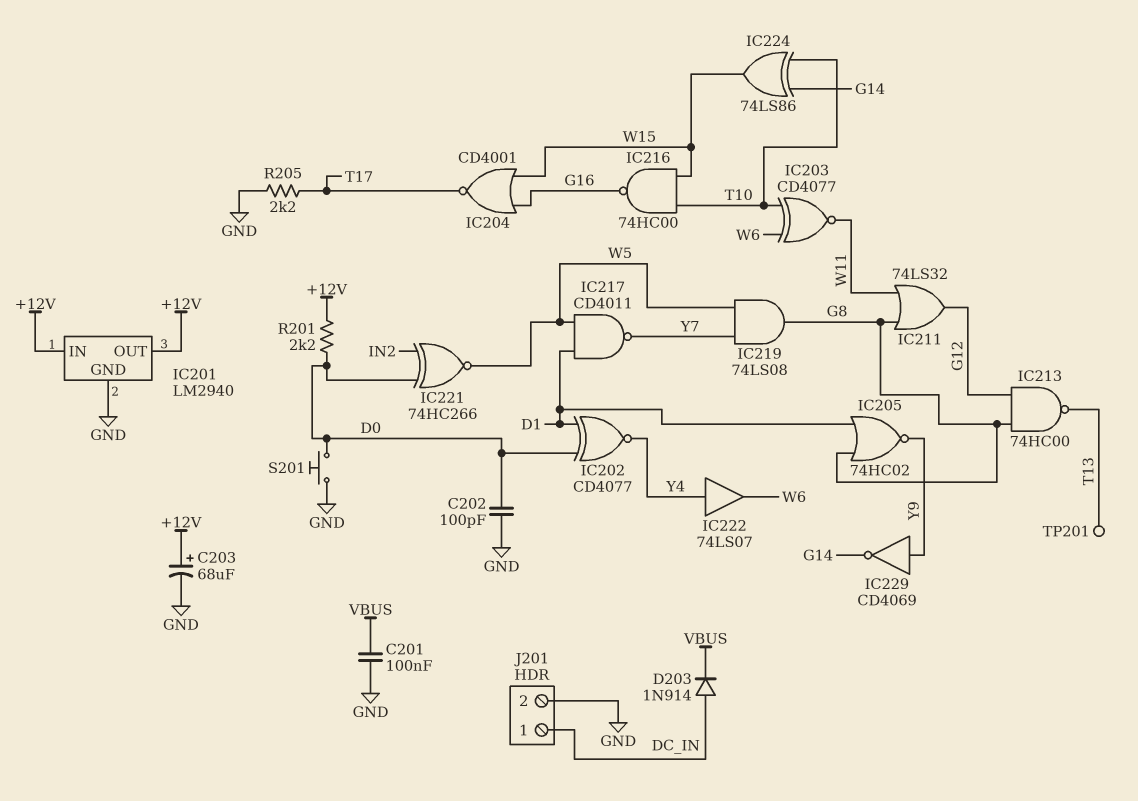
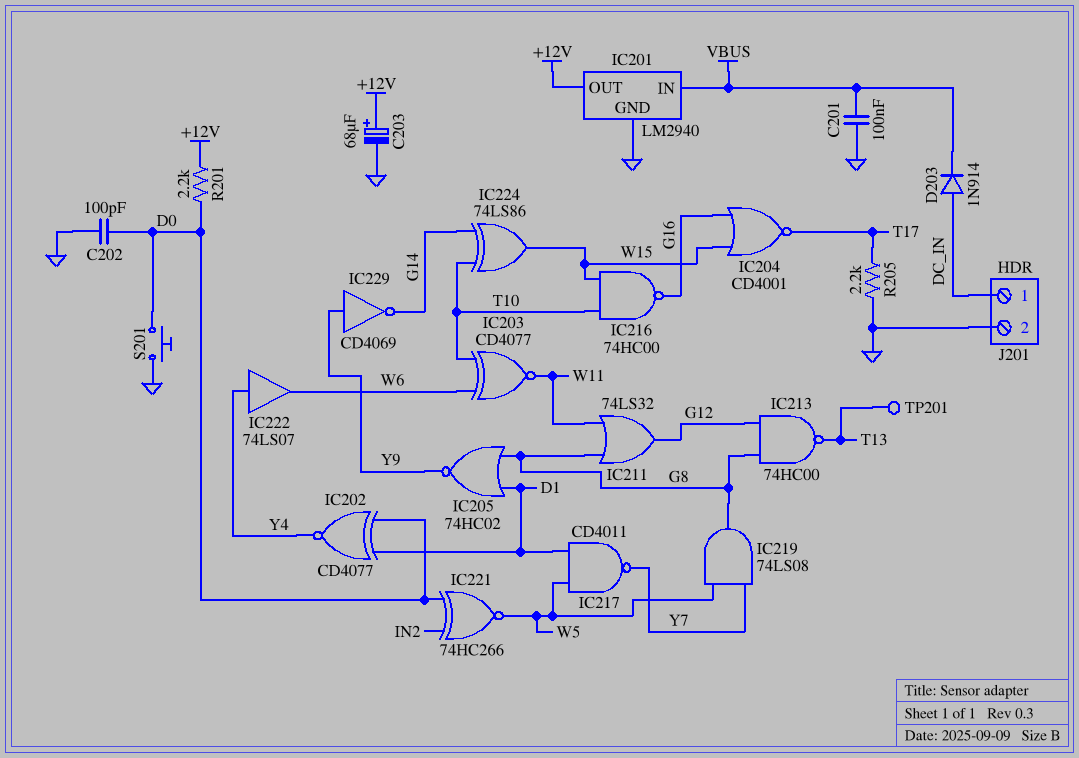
IC201 pin IN: +12V -> VBUS

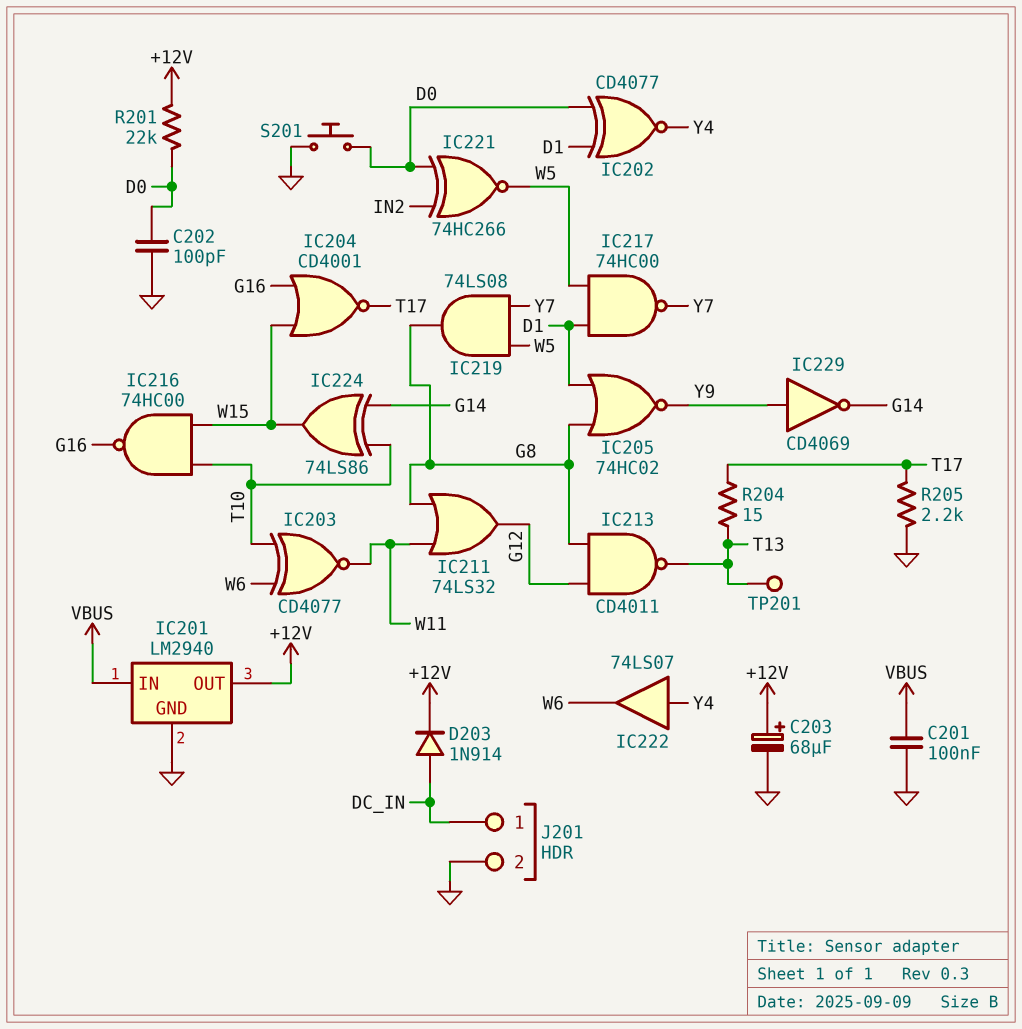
D203: diode 1N914 (A DC_IN, K VBUS) -> diode 1N914 (A DC_IN, K +12V)
IC213: NAND 74HC00 (in G8, in G12, out T13) -> NAND CD4011 (in G8, in G12, out T13)
IC217: NAND CD4011 (in D1, in W5, out Y7) -> NAND 74HC00 (in D1, in W5, out Y7)
R201: 2.2k (+12V, D0) -> 22k (+12V, D0)
R204: none -> 15 (T13, T17)

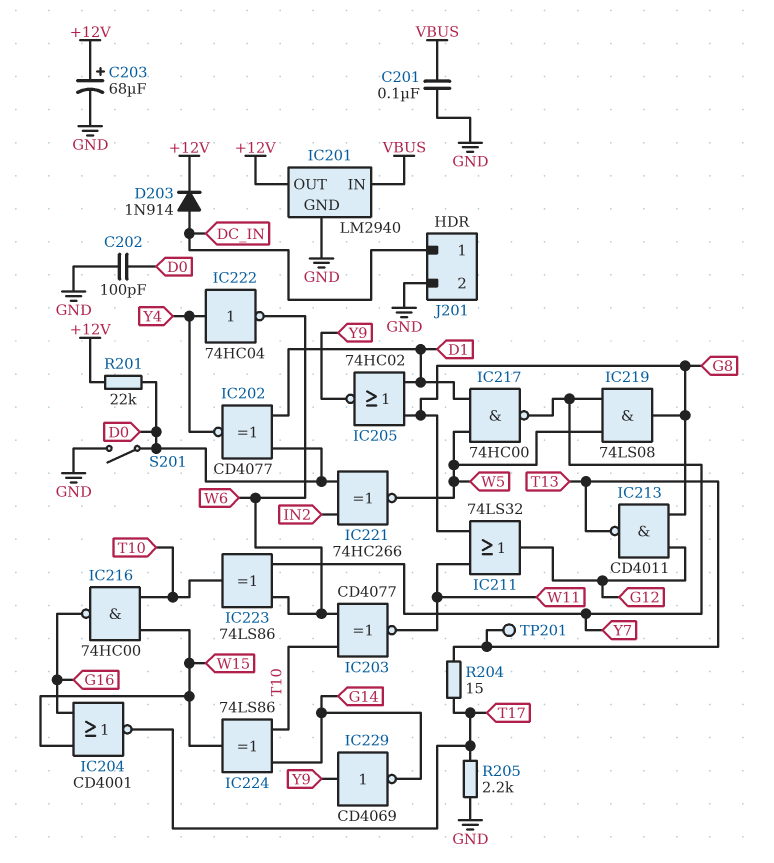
IC222: buffer 74LS07 (in Y4, out W6) -> NOT 74HC04 (in Y4, out W6)
IC223: none -> XOR 74LS86 (in W6, in Y7, out T10)
S201: button (D0, GND) -> switch (D0, GND)

